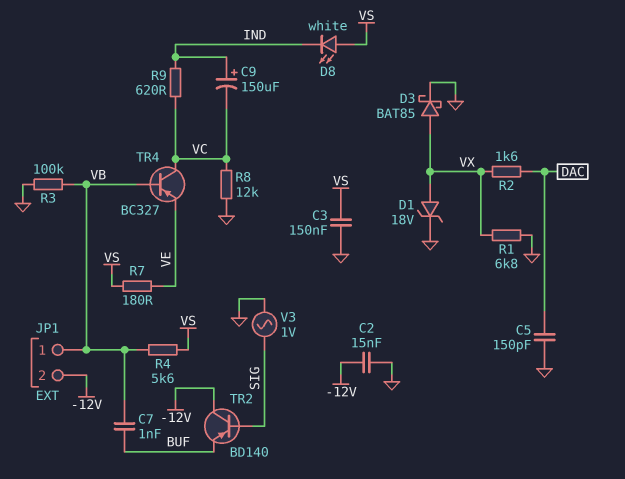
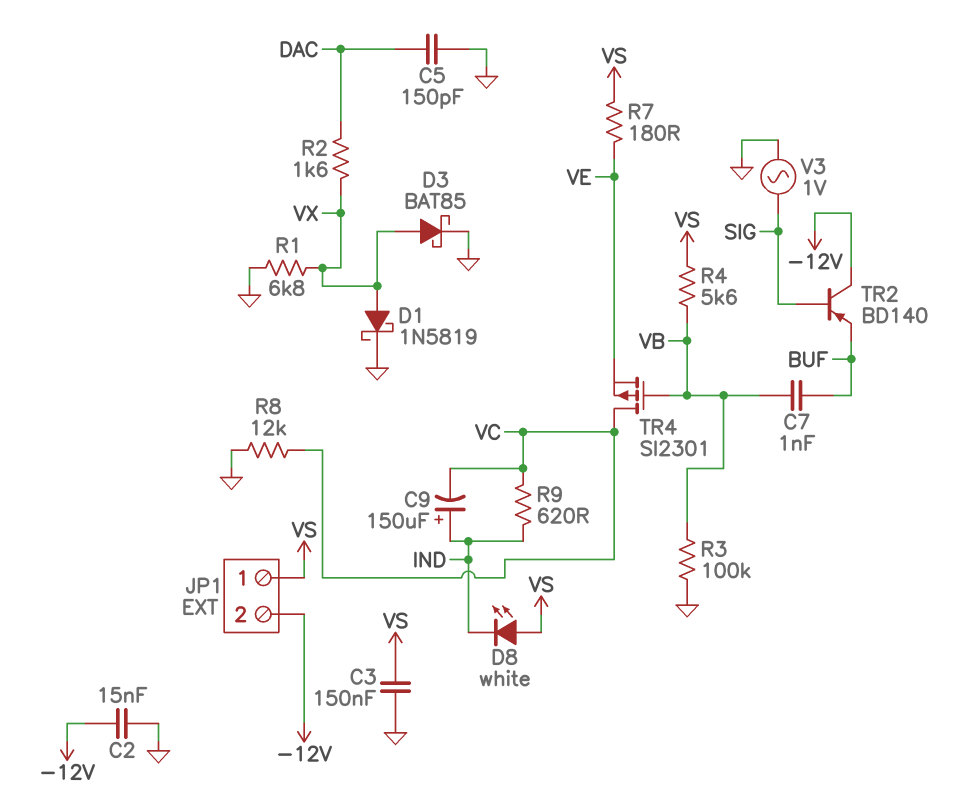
D1: zener 18V (A VX, K GND) -> schottky 1N5819 (A VX, K GND)
JP1 pin 1: VB -> VS
TR4: PNP BC327 (B VB, C VC, E VE) -> PMOS SI2301 (G VB, D VC, S VE)

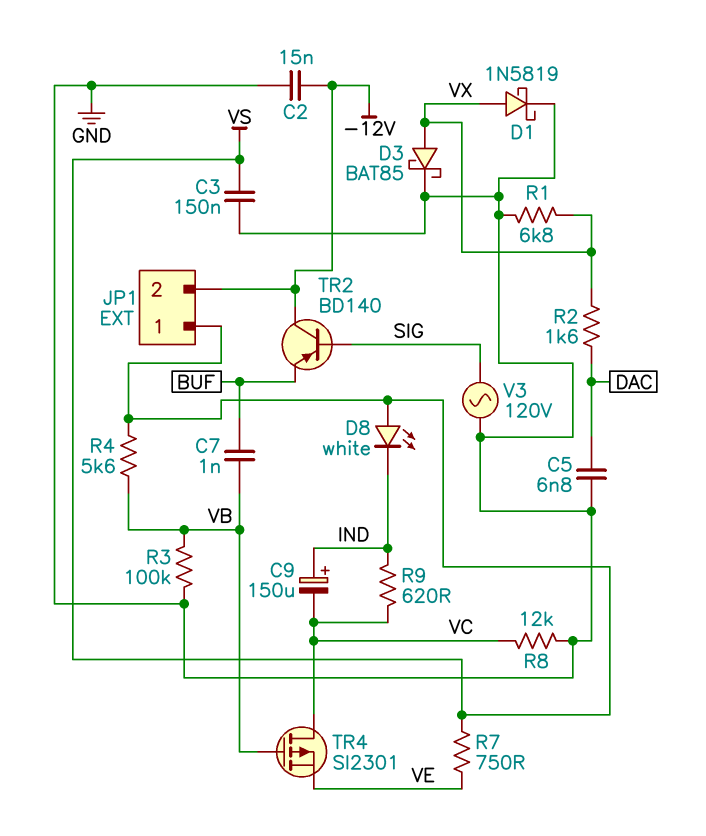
C5: 150pF (DAC, GND) -> 6.8nF (DAC, GND)
R7: 180 (VE, VS) -> 750 (VE, VS)
V3: AC 1V (GND, SIG) -> AC 120V (GND, SIG)

